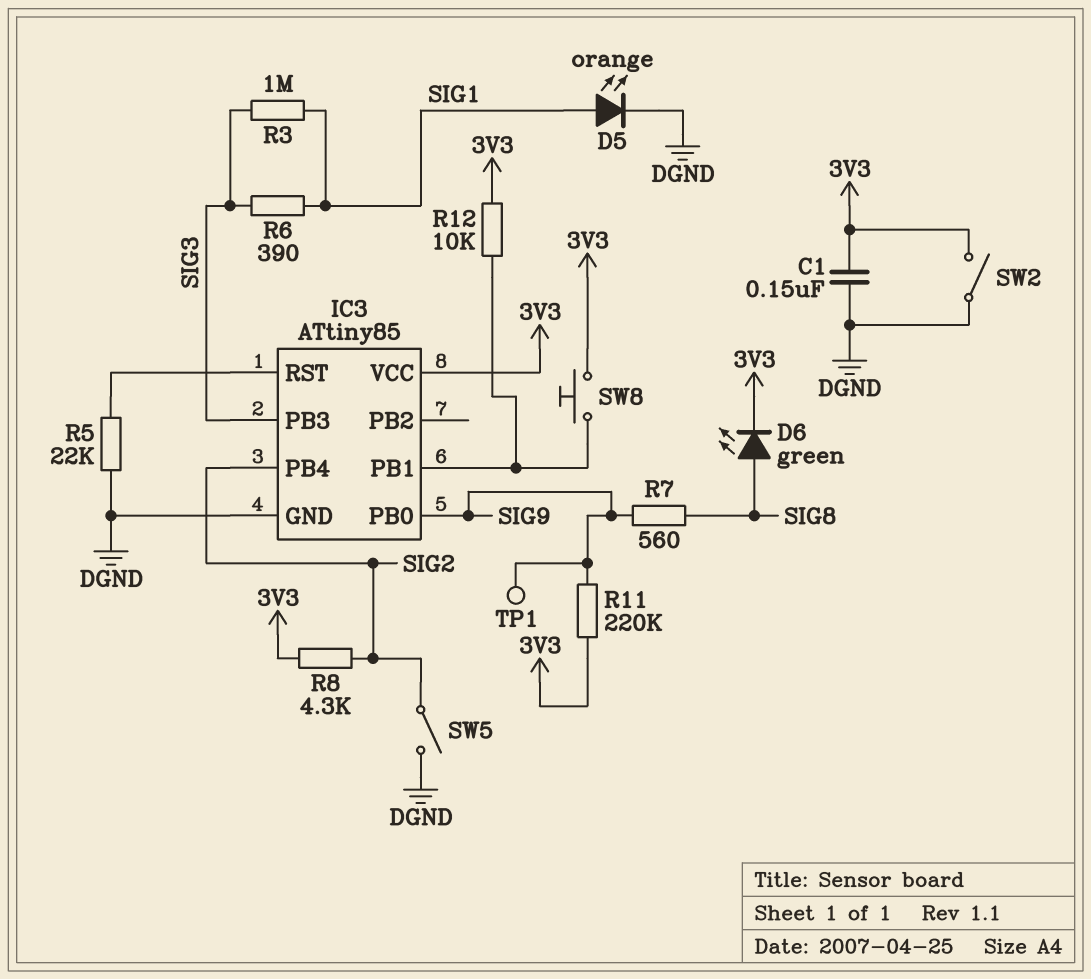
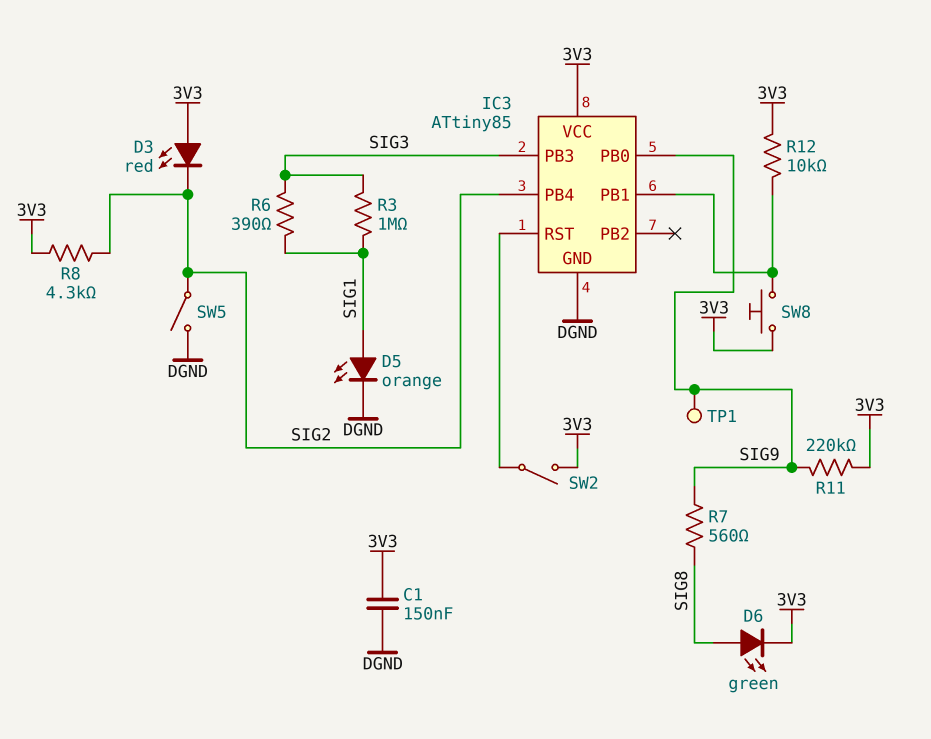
D3: none -> LED red (A 3V3, K SIG2)
R5: 22k (DGND, IC3/RST) -> none
SW2: switch (3V3, DGND) -> switch (3V3, IC3/RST)

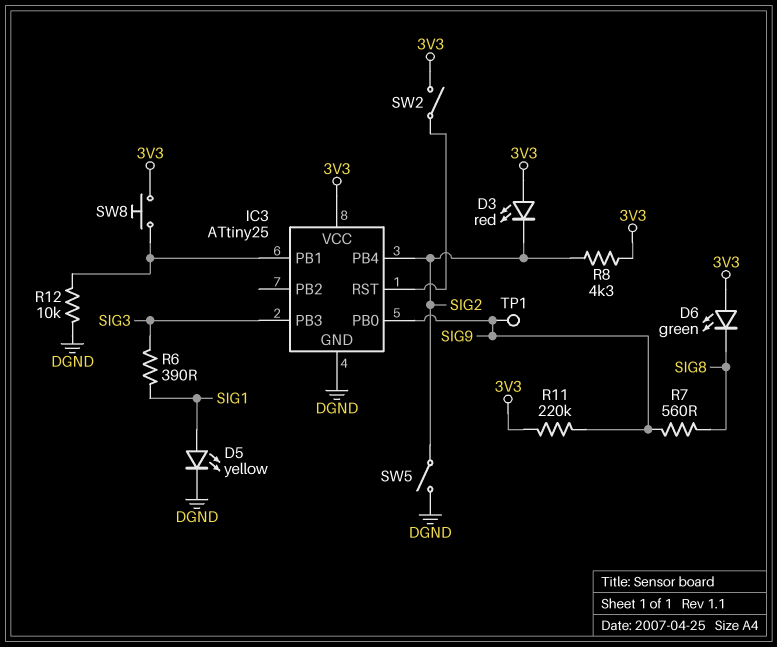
C1: 150nF (3V3, DGND) -> none
D5: LED orange (A SIG1, K DGND) -> LED yellow (A SIG1, K DGND)
D6: LED green (A SIG8, K 3V3) -> LED green (A 3V3, K SIG8)
IC3: ATtiny85 -> ATtiny25
R3: 1M (SIG1, SIG3) -> none
R12: 10k (3V3, IC3/PB1) -> 10k (DGND, IC3/PB1)

